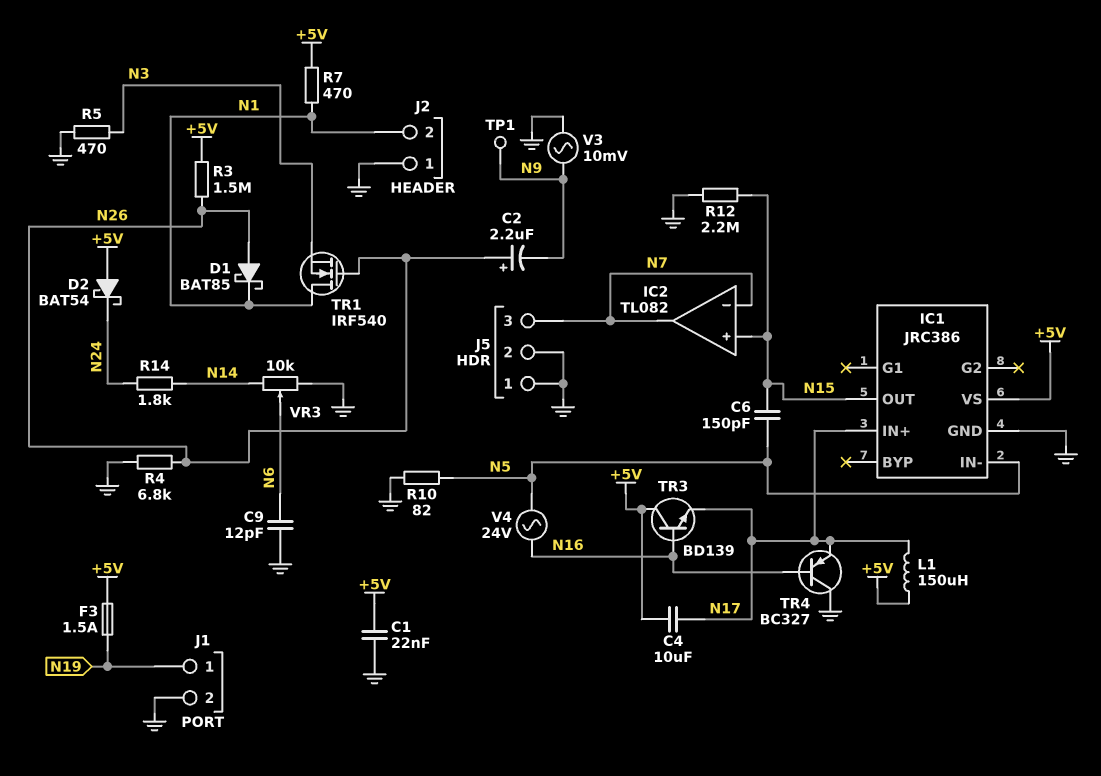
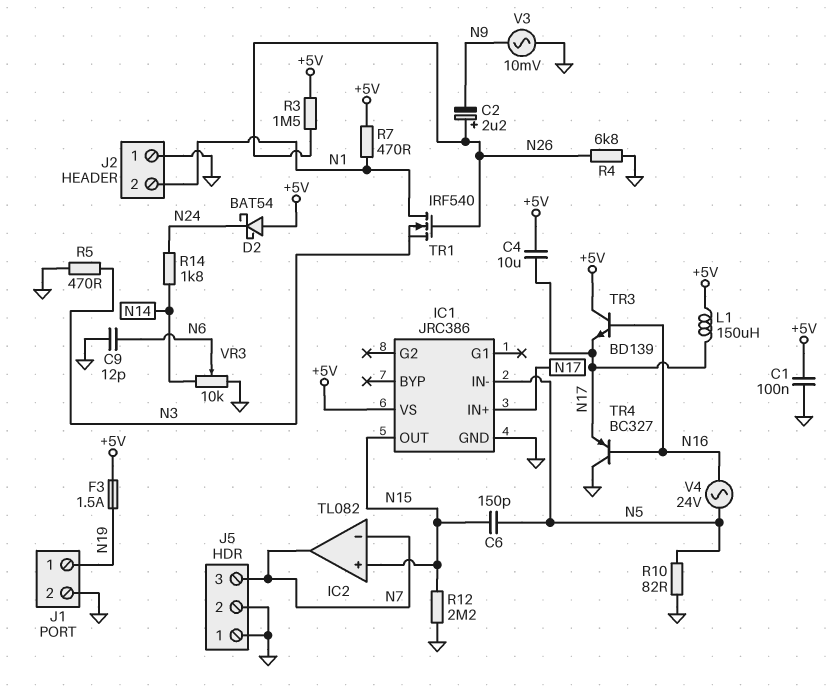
C1: 22nF (+5V, GND) -> 100nF (+5V, GND)
D1: schottky BAT85 (A N26, K N1) -> none
TP1: test point (N9) -> none

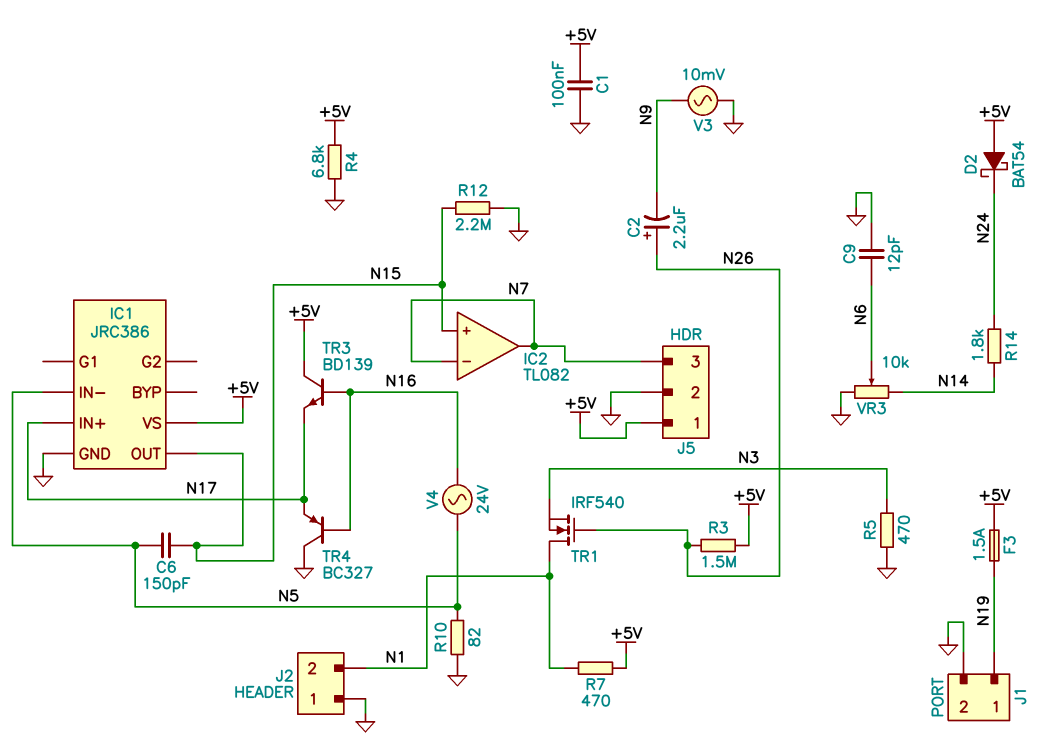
C4: 10uF (+5V, N17) -> none
J5 pin 1: GND -> +5V
L1: 150uH (+5V, N17) -> none
R4: 6.8k (GND, N26) -> 6.8k (+5V, GND)

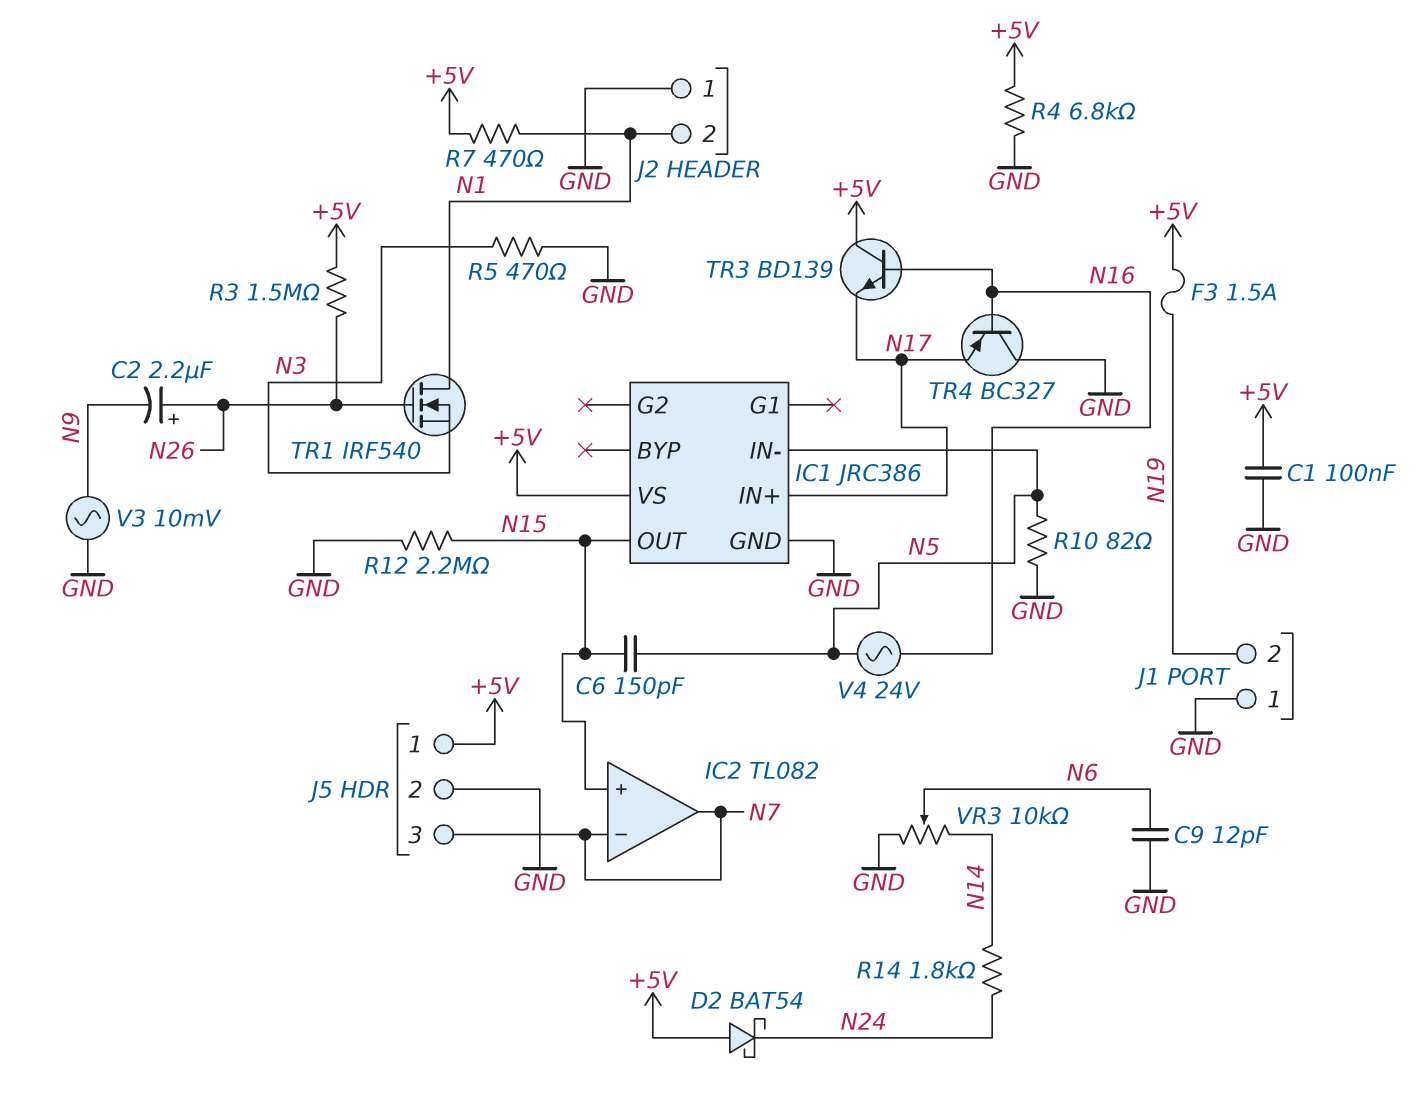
J1 pin 1: N19 -> GND
J1 pin 2: GND -> N19

